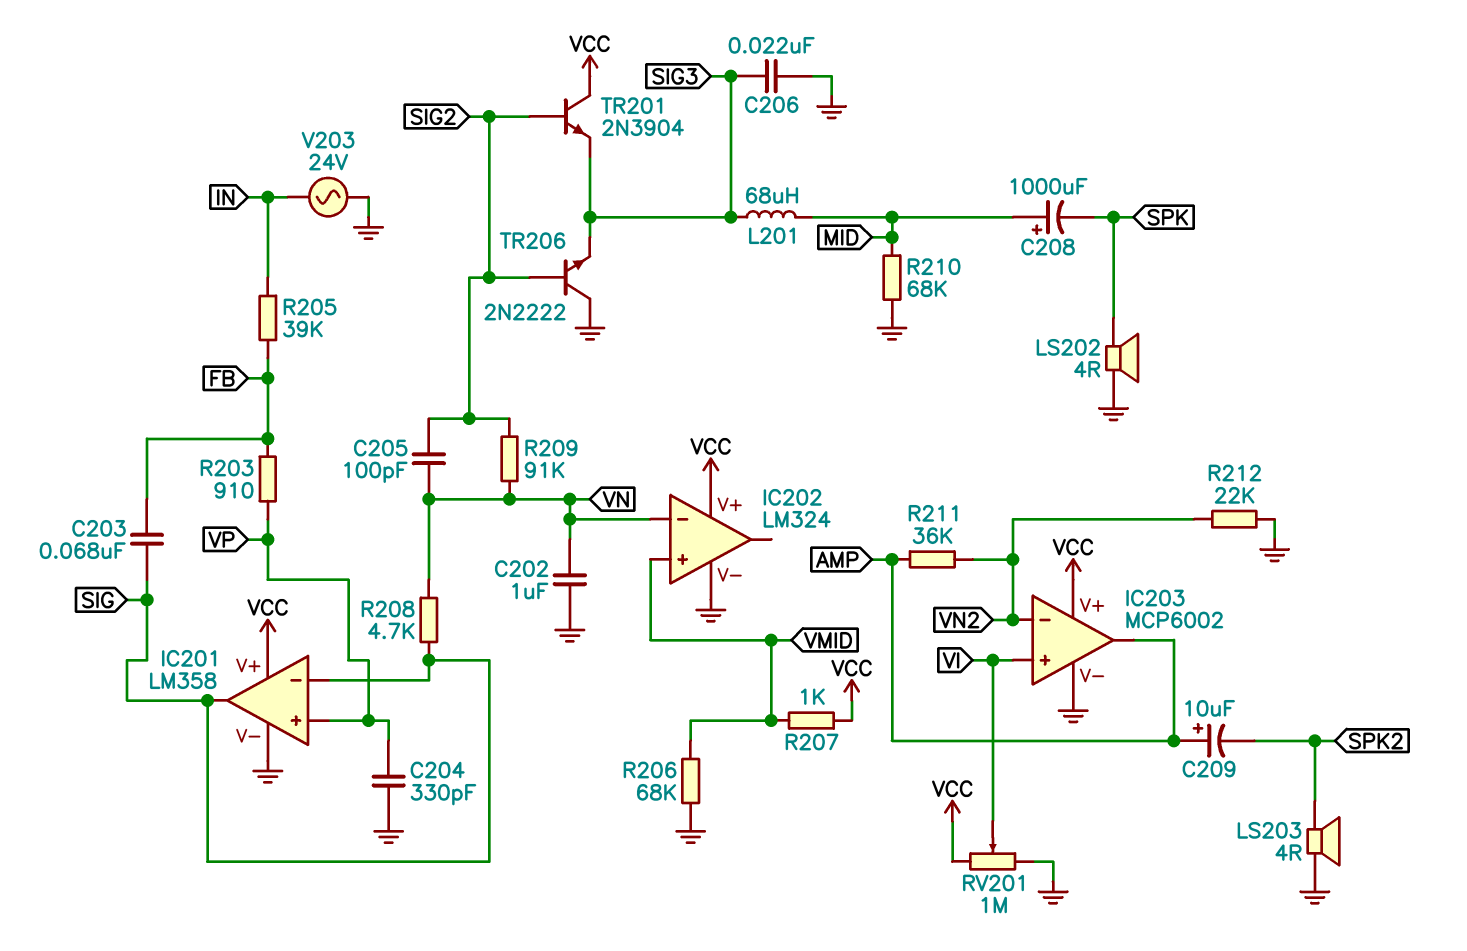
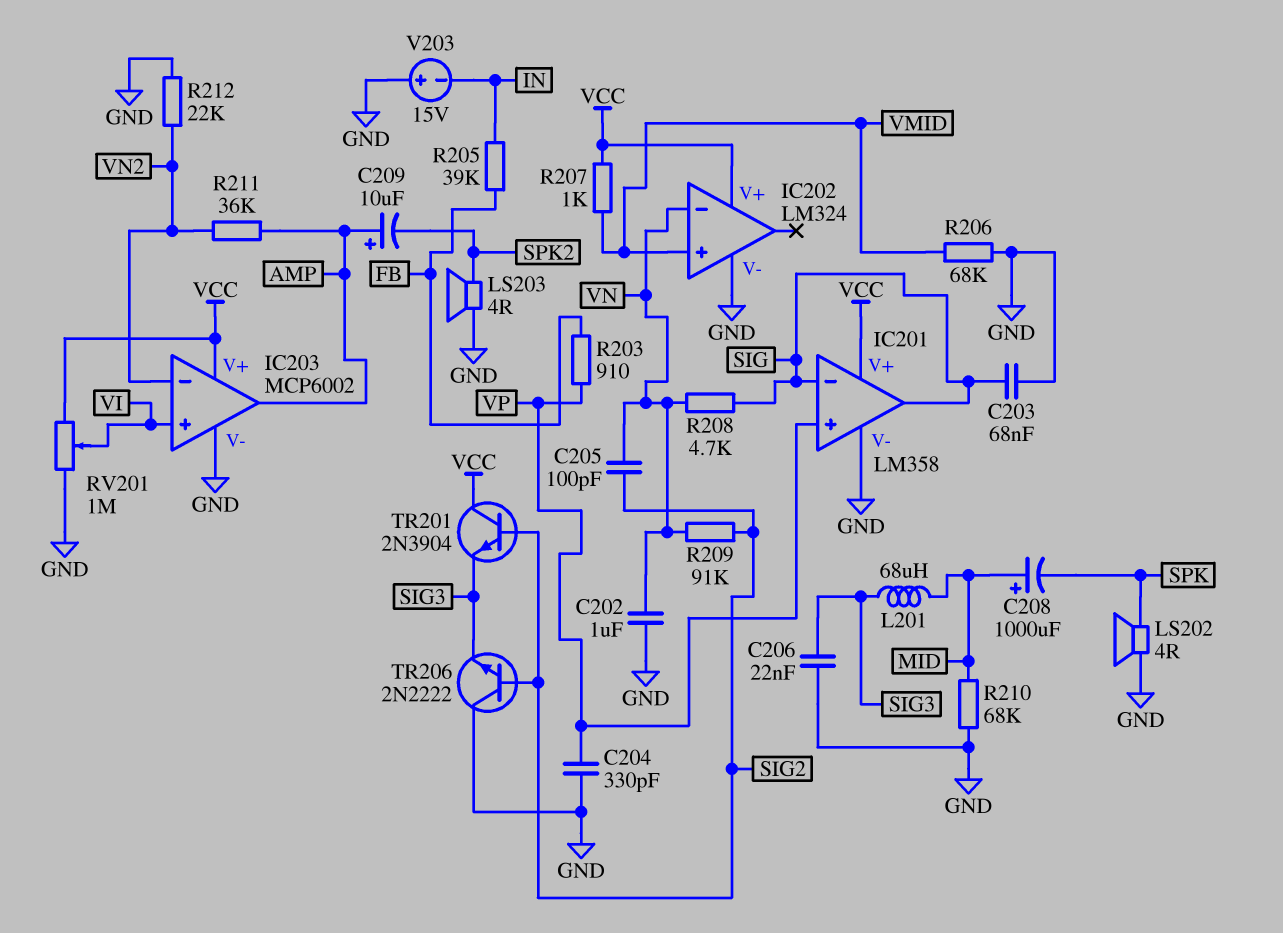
C203: 68nF (FB, SIG) -> 68nF (GND, SIG)
V203: AC 24V (GND, IN) -> 15V (plus GND, minus IN)

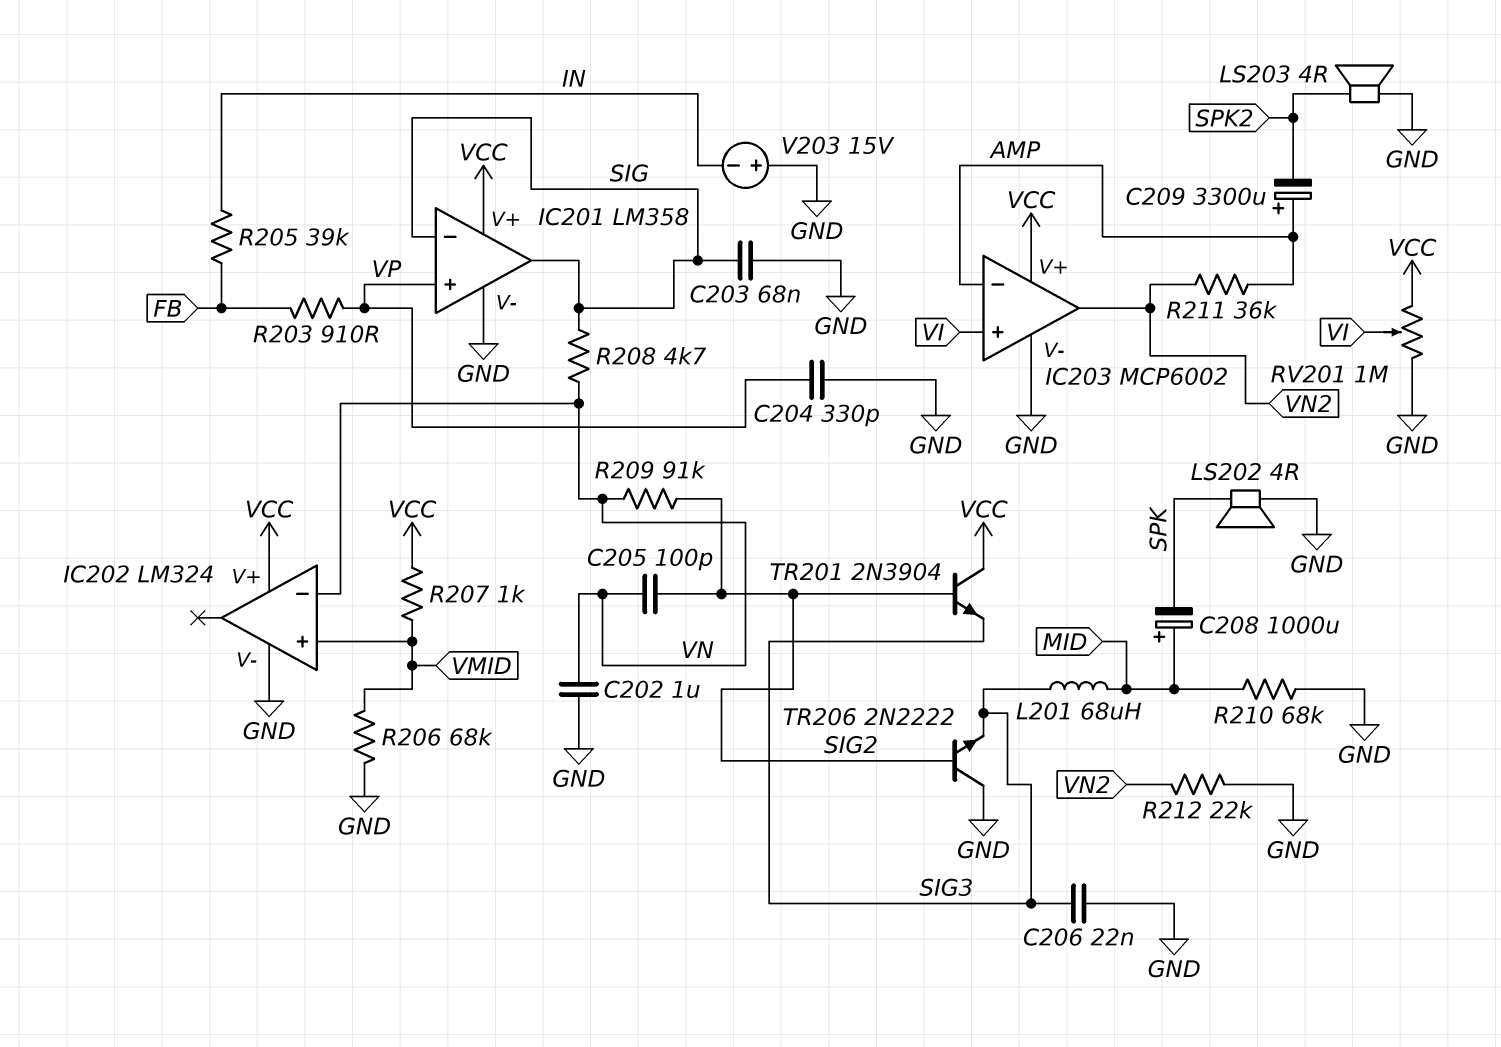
C209: 10uF (plus AMP, minus SPK2) -> 3300uF (plus AMP, minus SPK2)
IC203 pin in-: VN2 -> AMP
IC203 pin out: AMP -> VN2

